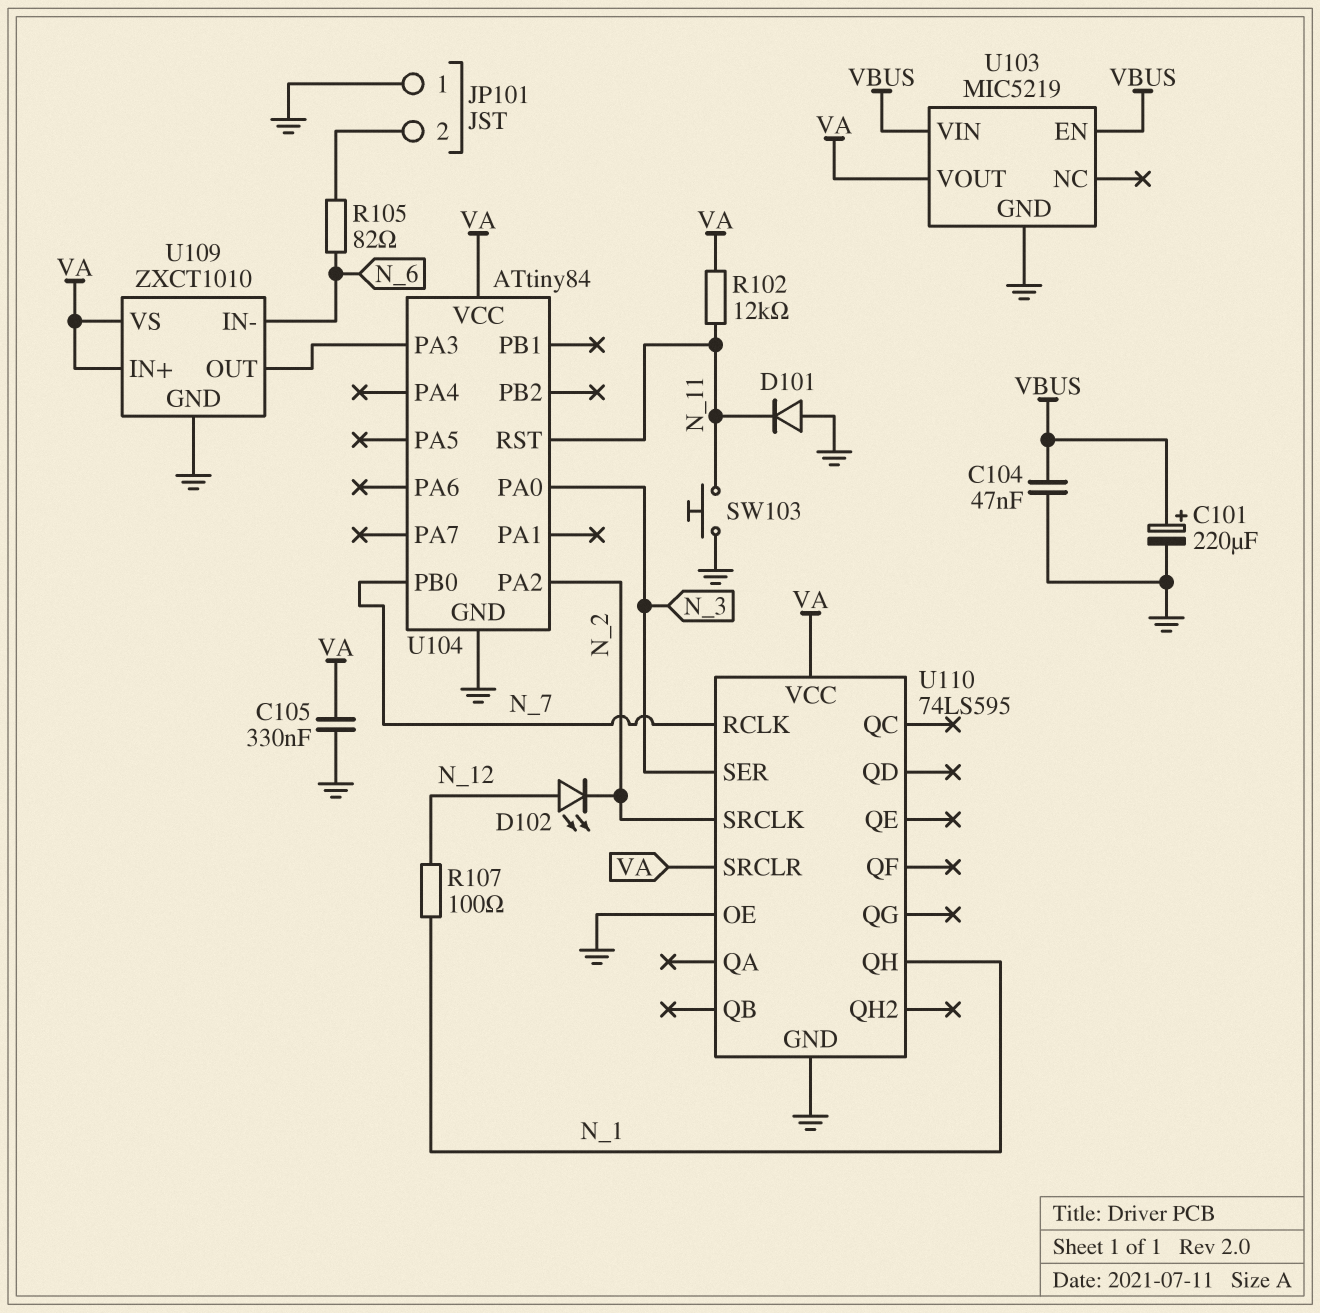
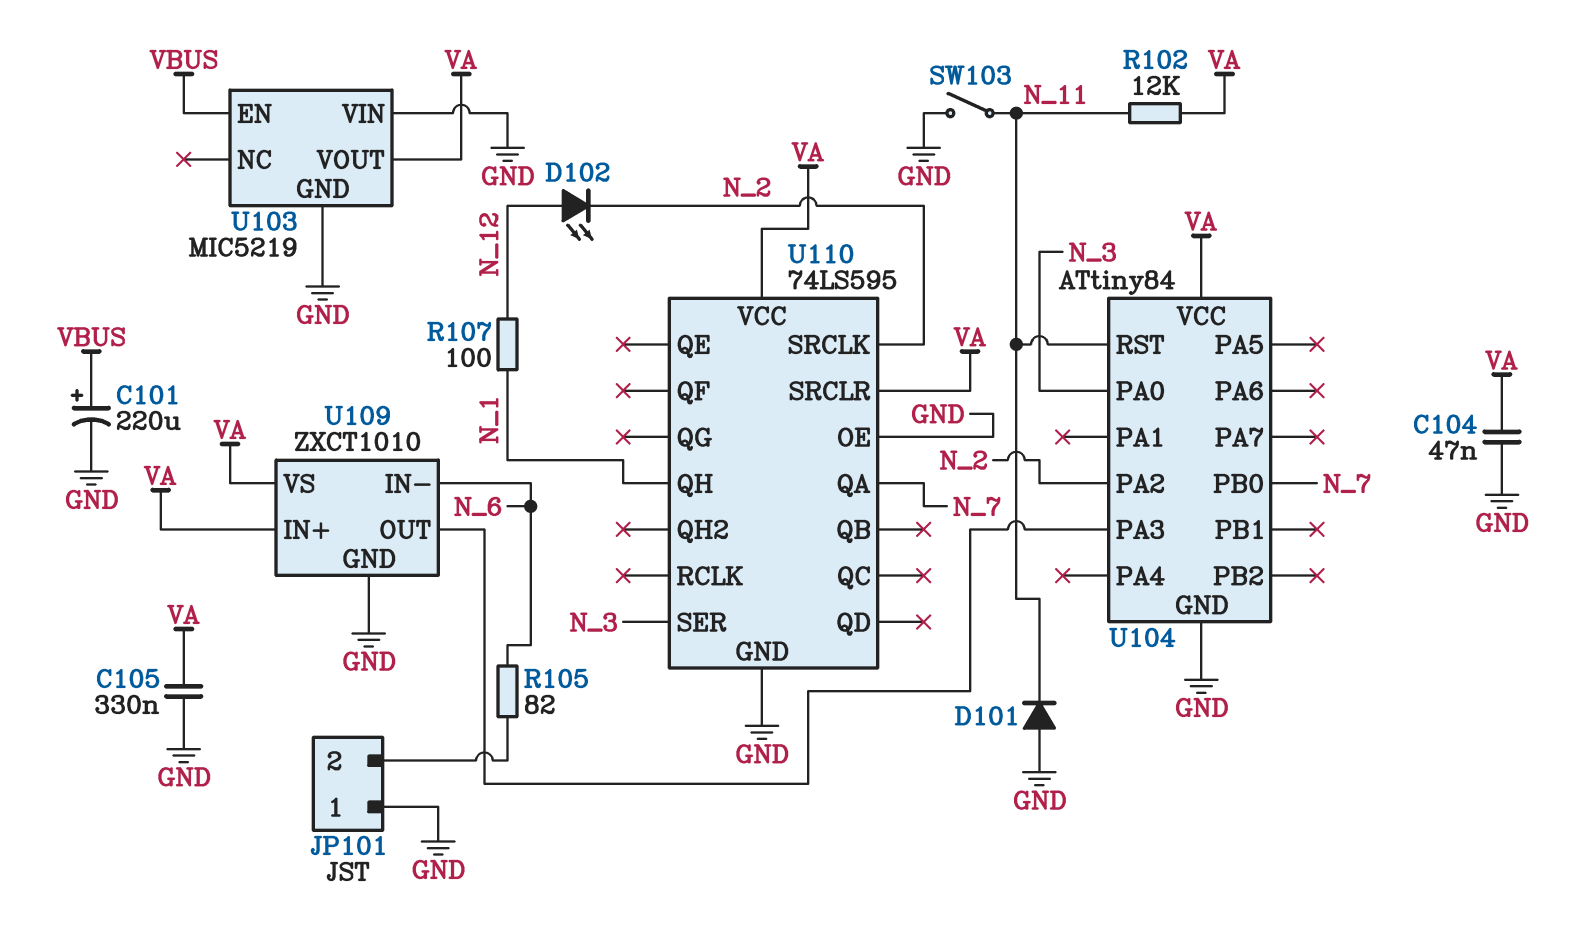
C104: 47nF (GND, VBUS) -> 47nF (GND, VA)
SW103: button (GND, N_11) -> switch (GND, N_11)
U103 pin VIN: VBUS -> GND
U110 pin QA: none -> N_7
U110 pin RCLK: N_7 -> none

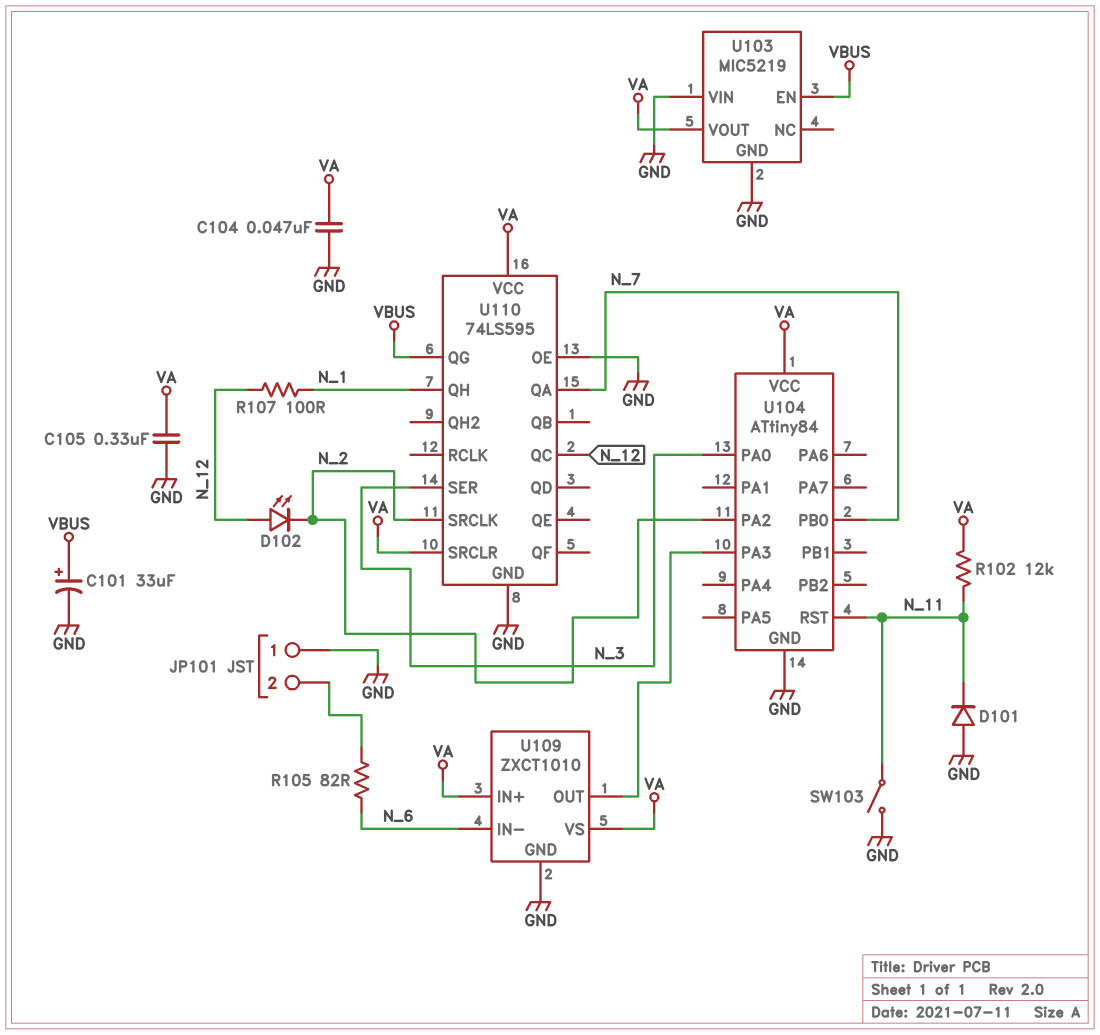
C101: 220uF (plus VBUS, minus GND) -> 33uF (plus VBUS, minus GND)
U110 pin QC: none -> N_12
U110 pin QG: none -> VBUS

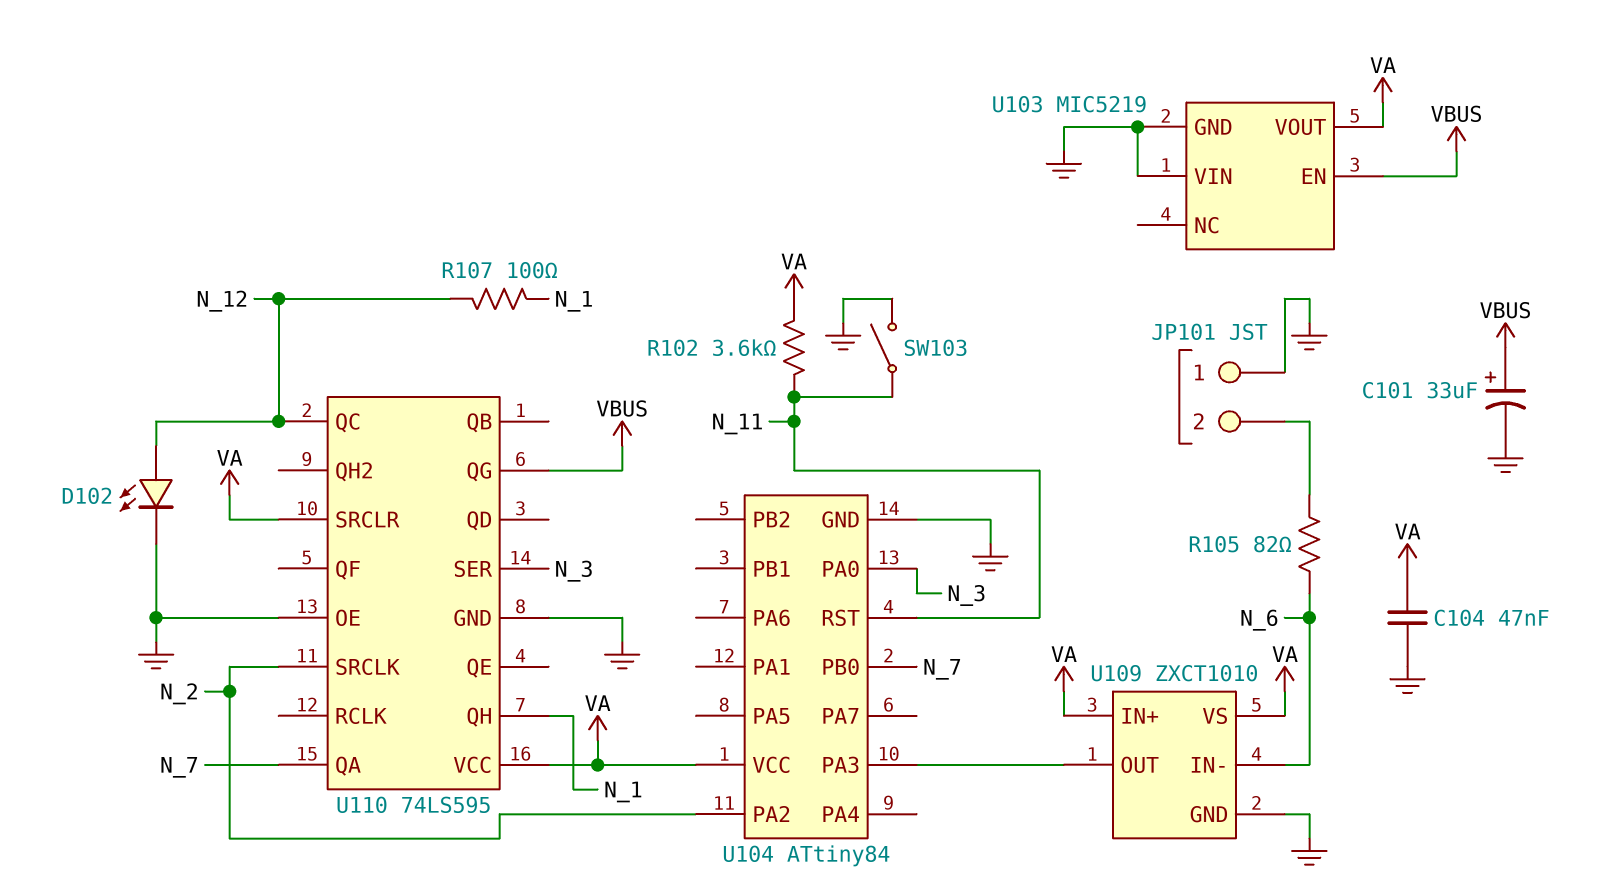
C105: 330nF (GND, VA) -> none
D101: diode (A GND, K N_11) -> none
D102: LED (A N_12, K N_2) -> LED (A N_12, K GND)
R102: 12k (N_11, VA) -> 3.6k (N_11, VA)

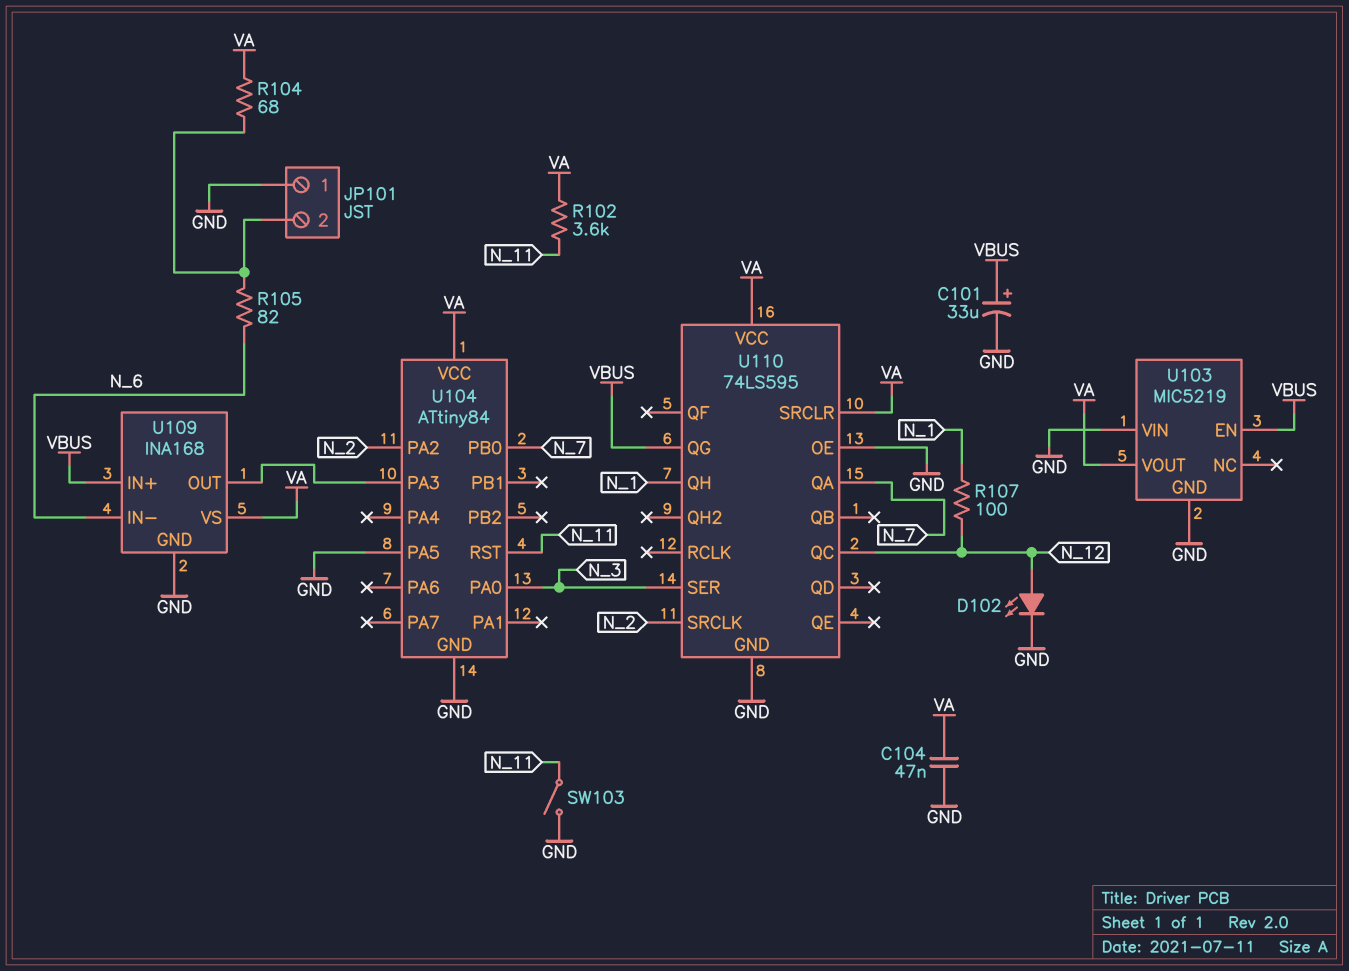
R104: none -> 68 (JP101/2, VA)
U104 pin PA5: none -> GND
U109: ZXCT1010 -> INA168
U109 pin IN+: VA -> VBUS

